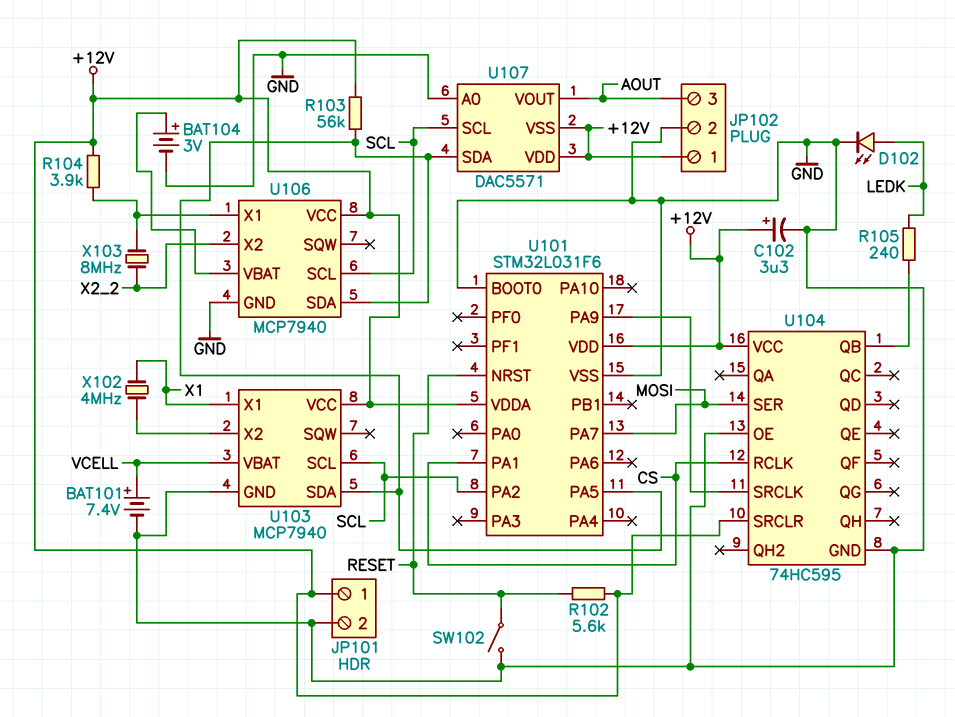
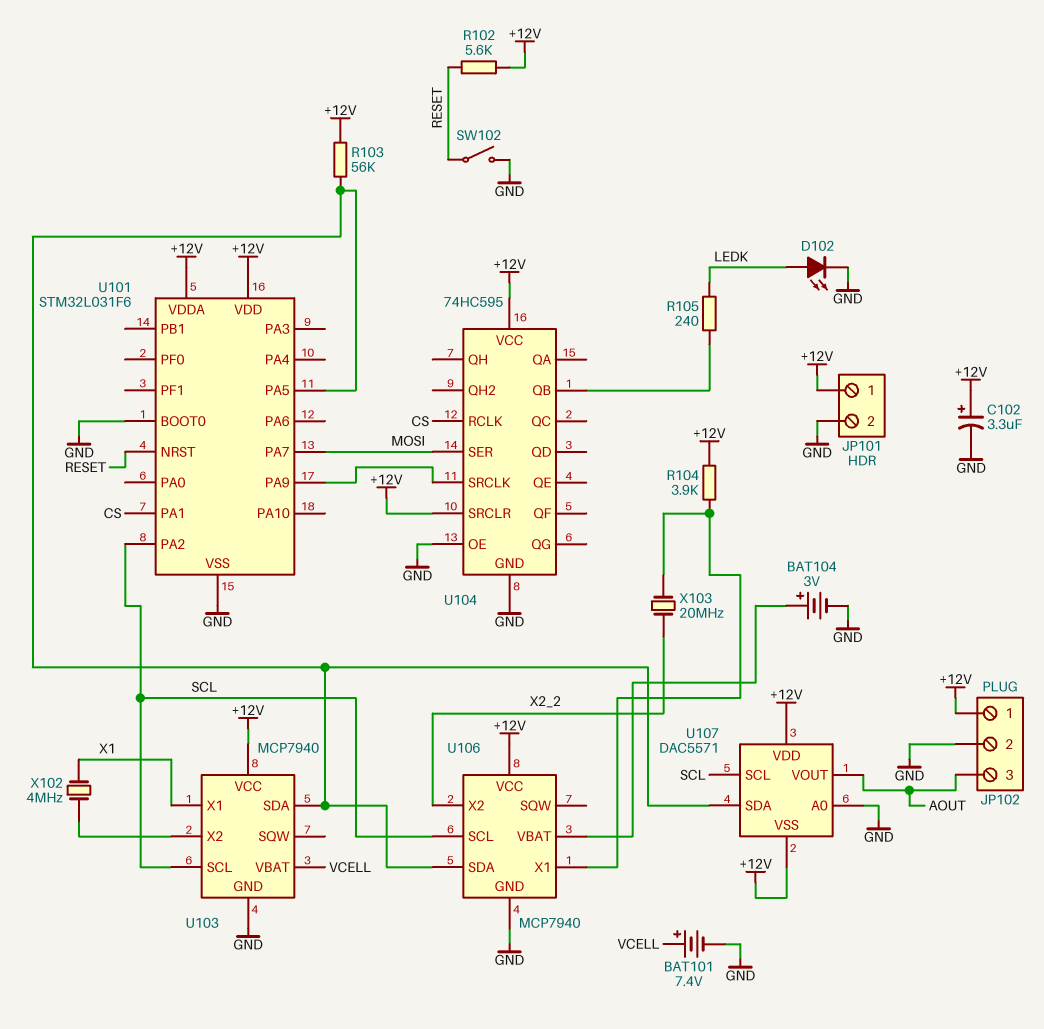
X103: 8MHz (U106/X1, X2_2) -> 20MHz (U106/X1, X2_2)

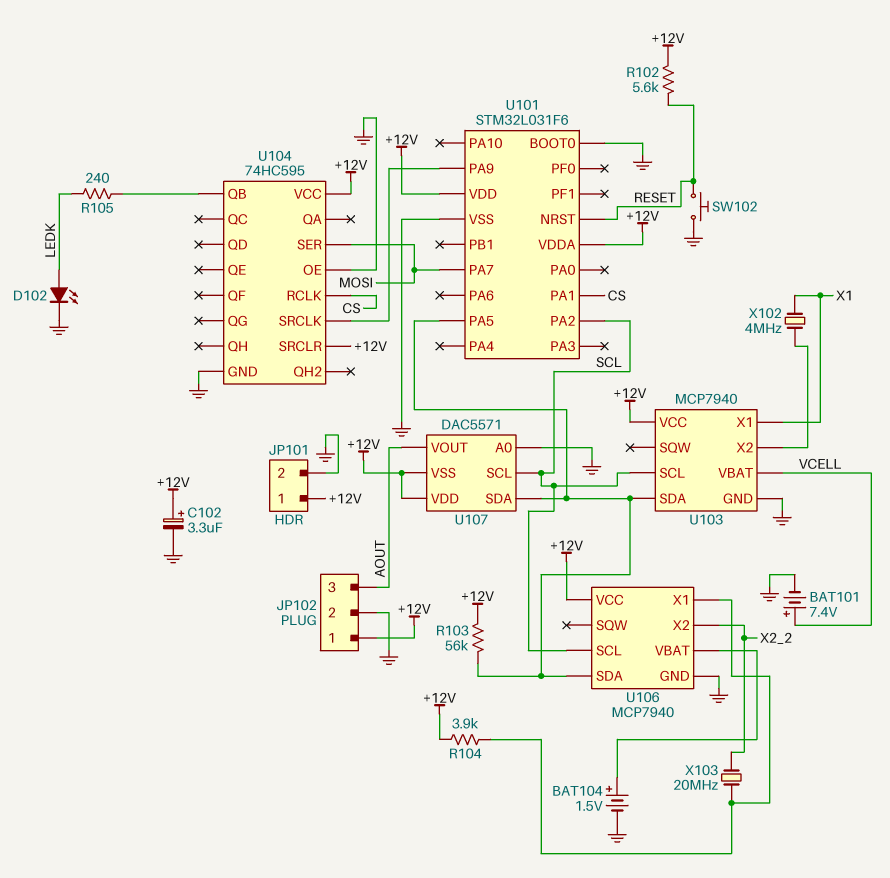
BAT104: 3V (plus U106/VBAT, minus GND) -> 1.5V (plus U106/VBAT, minus GND)
SW102: switch (GND, RESET) -> button (GND, RESET)

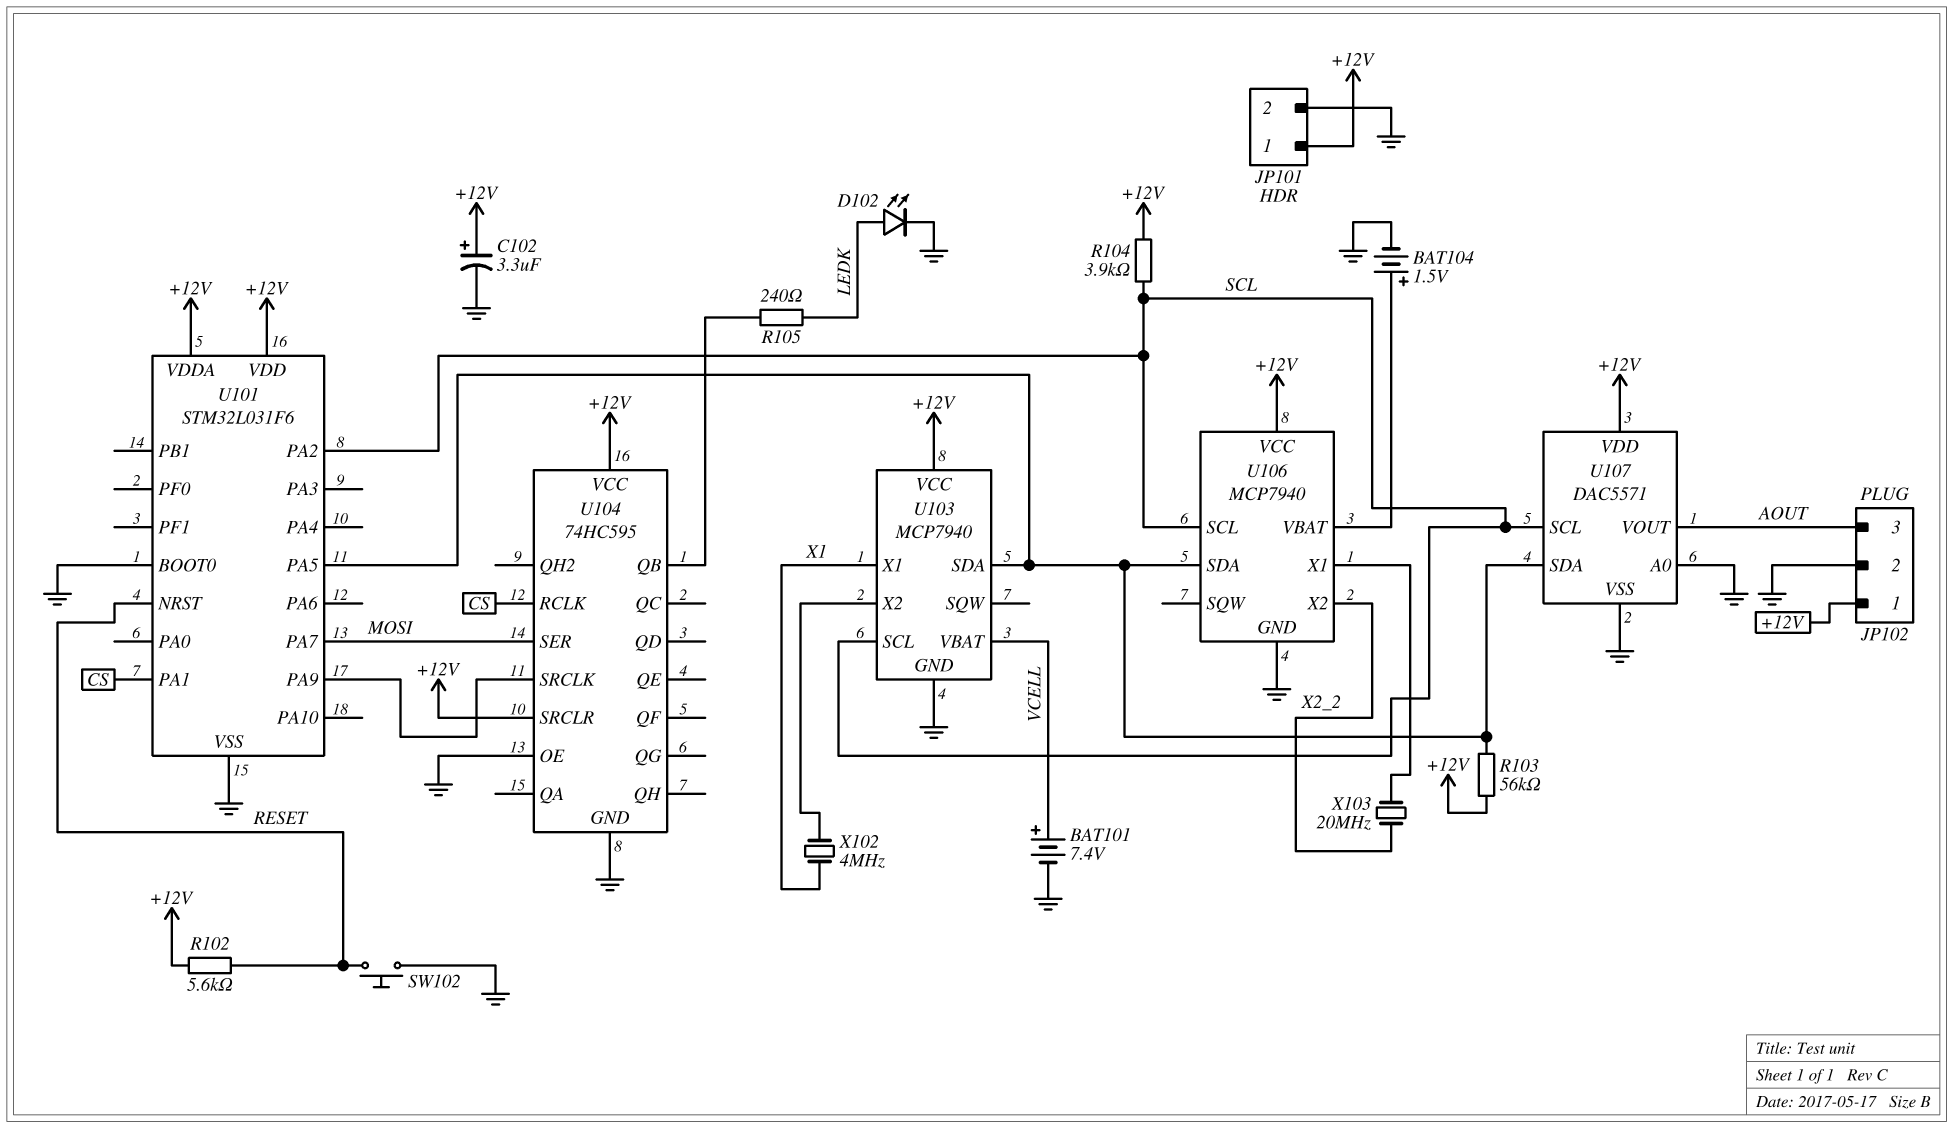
R104: 3.9k (+12V, U106/X1) -> 3.9k (+12V, SCL)
U107 pin VSS: +12V -> GND

